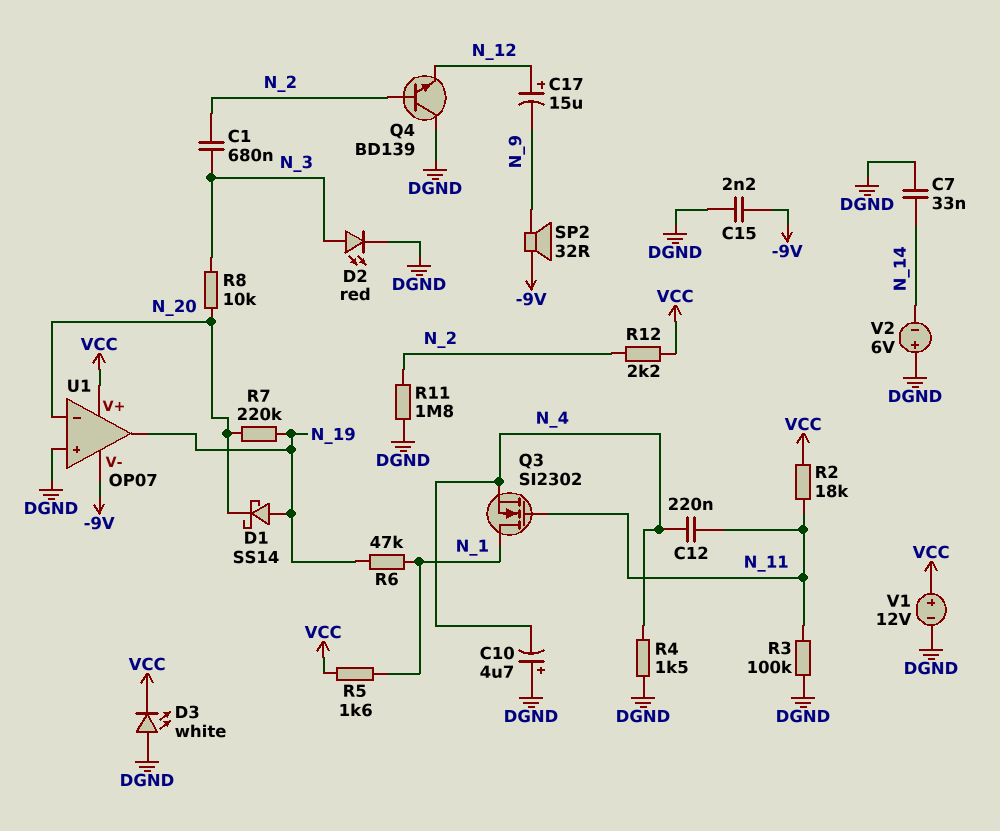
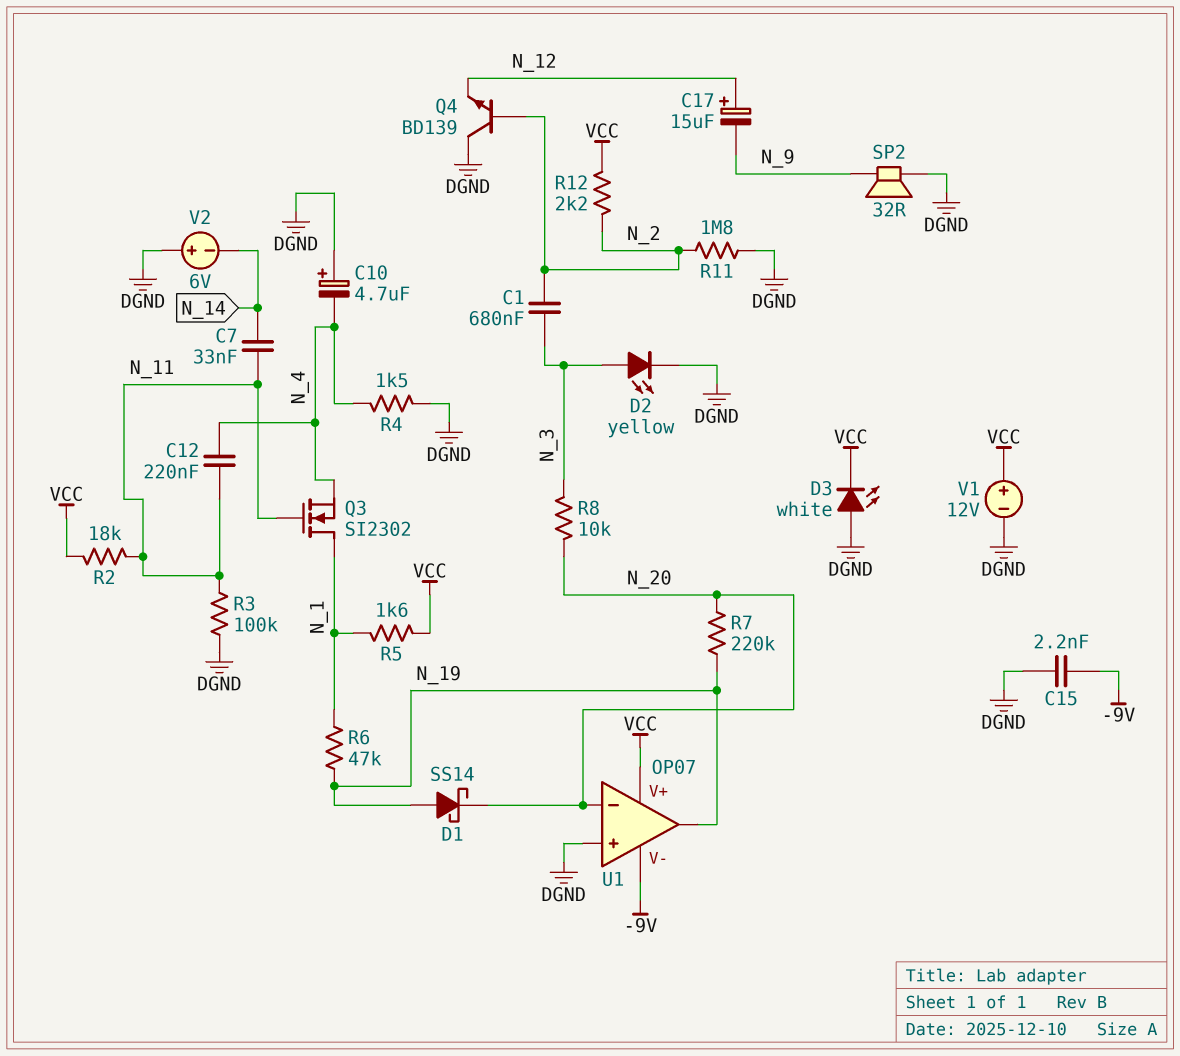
C7: 33nF (DGND, N_14) -> 33nF (N_11, N_14)
D2: LED red (A N_3, K DGND) -> LED yellow (A N_3, K DGND)
SP2: speaker 32R (-9V, N_9) -> speaker 32R (DGND, N_9)

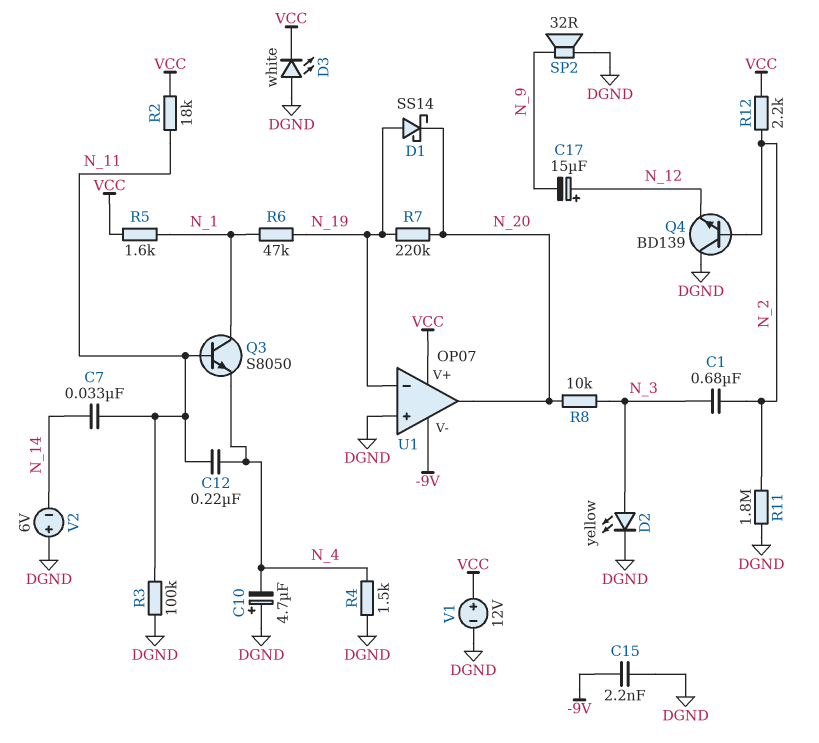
Q3: NMOS SI2302 (G N_11, D N_1, S N_4) -> NPN S8050 (B N_11, C N_1, E N_4)
U1 pin in-: N_20 -> N_19
U1 pin out: N_19 -> N_20

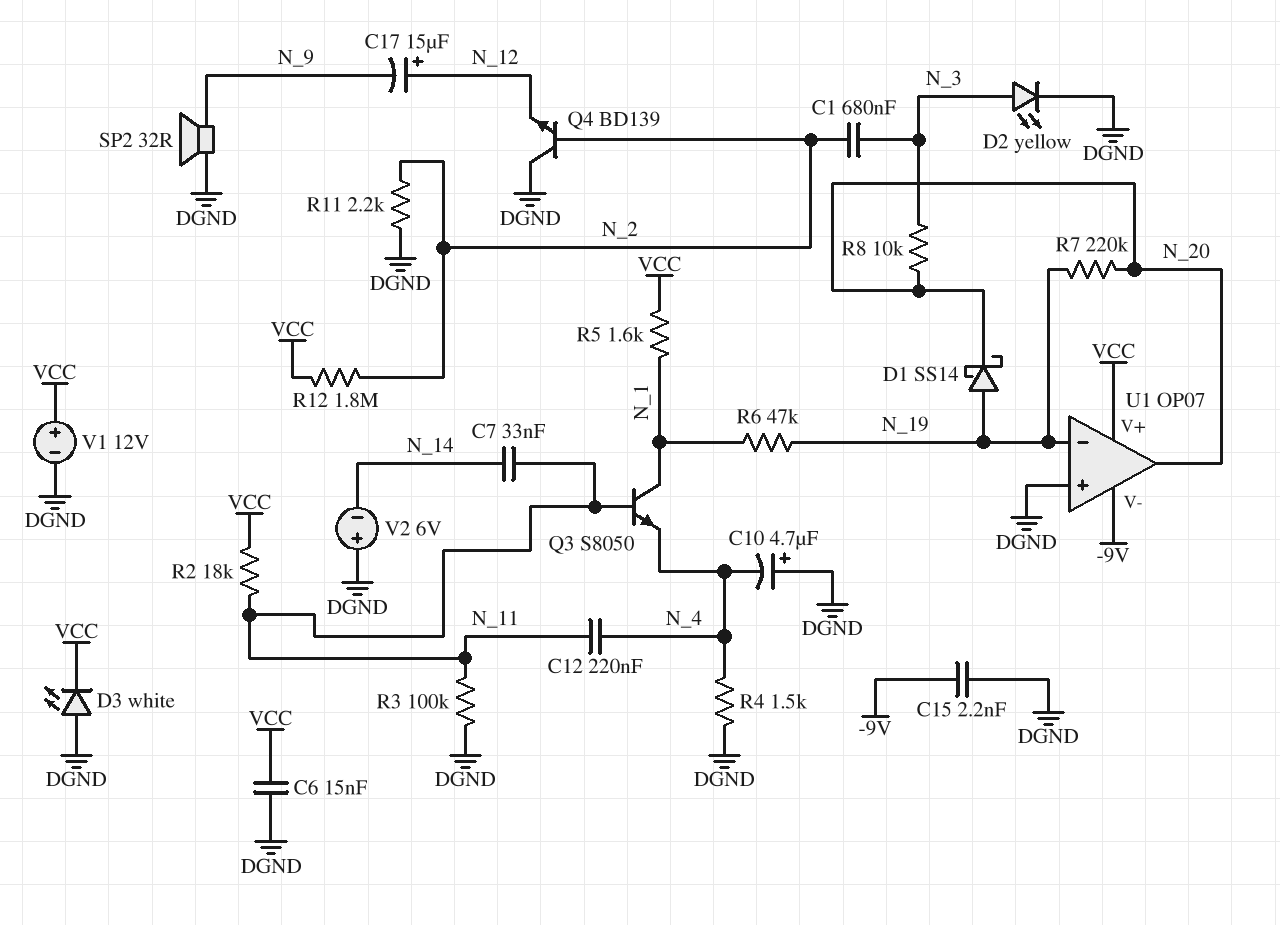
C6: none -> 15nF (DGND, VCC)
R11: 1.8M (DGND, N_2) -> 2.2k (DGND, N_2)
R12: 2.2k (N_2, VCC) -> 1.8M (N_2, VCC)

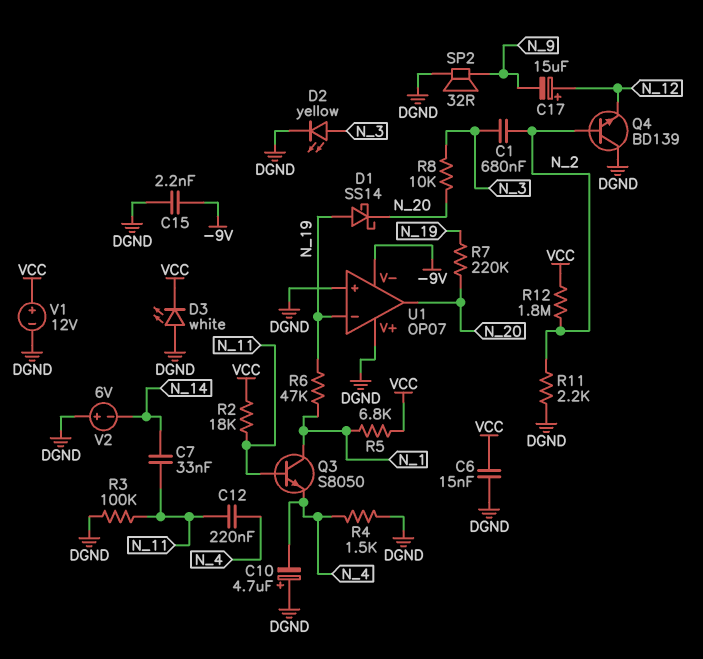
R5: 1.6k (N_1, VCC) -> 6.8k (N_1, VCC)
U1 pin V+: VCC -> DGND

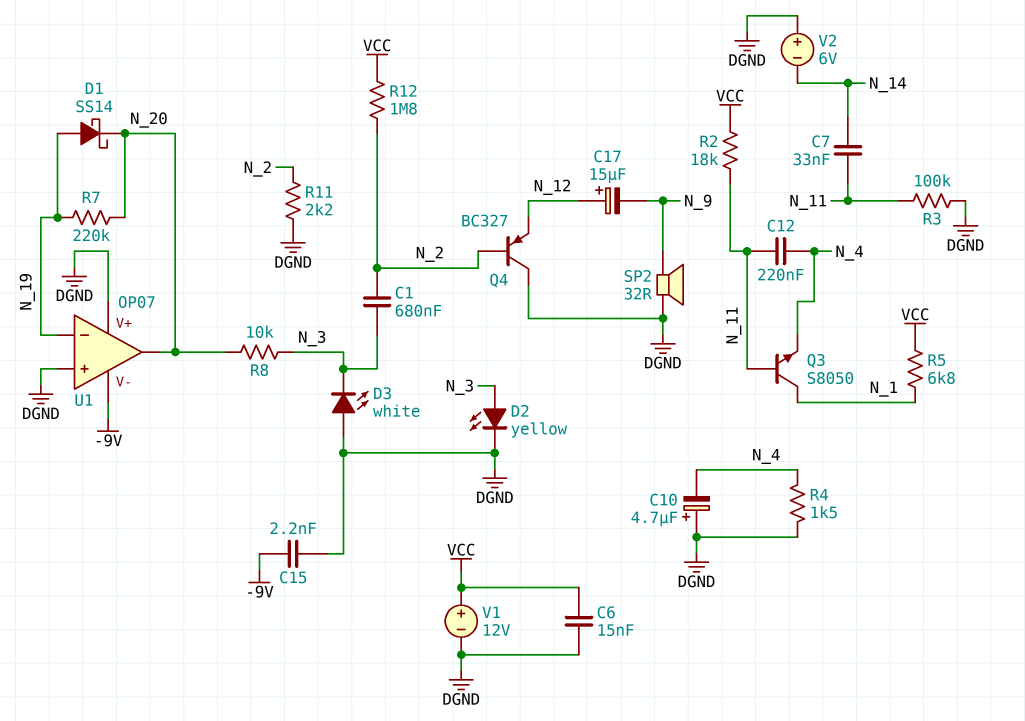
D3: LED white (A DGND, K VCC) -> LED white (A DGND, K N_3)
Q4: NPN BD139 (B N_2, C DGND, E N_12) -> PNP BC327 (B N_2, C DGND, E N_12)
R6: 47k (N_1, N_19) -> none

